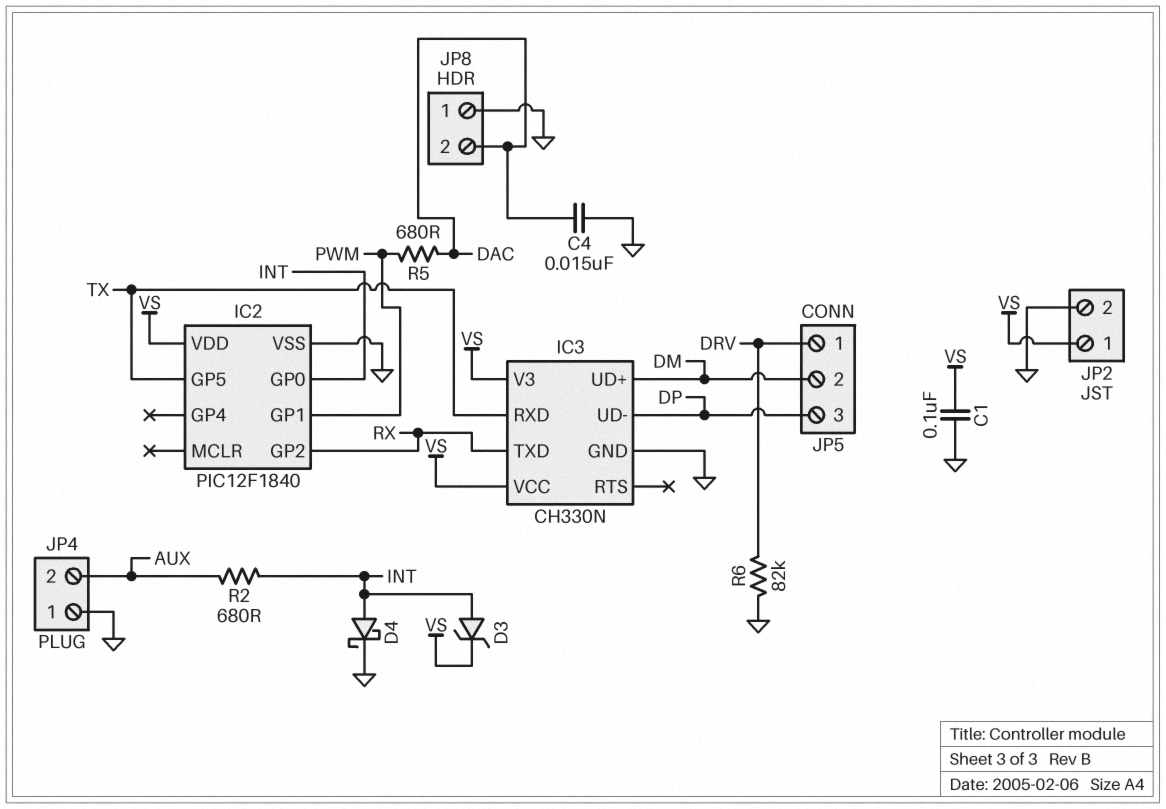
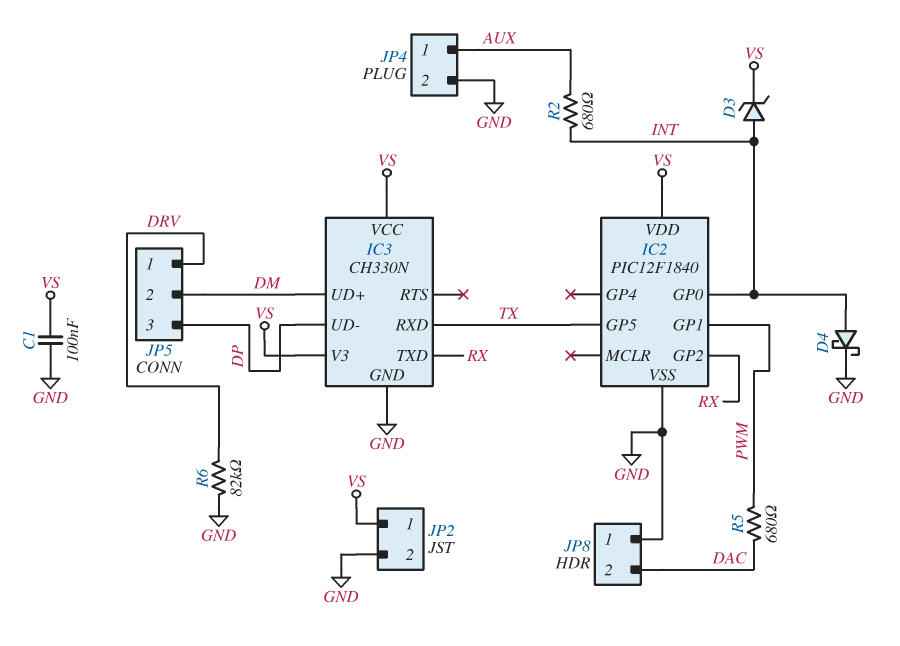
C4: 15nF (DAC, GND) -> none
JP4 pin 1: GND -> AUX
JP4 pin 2: AUX -> GND

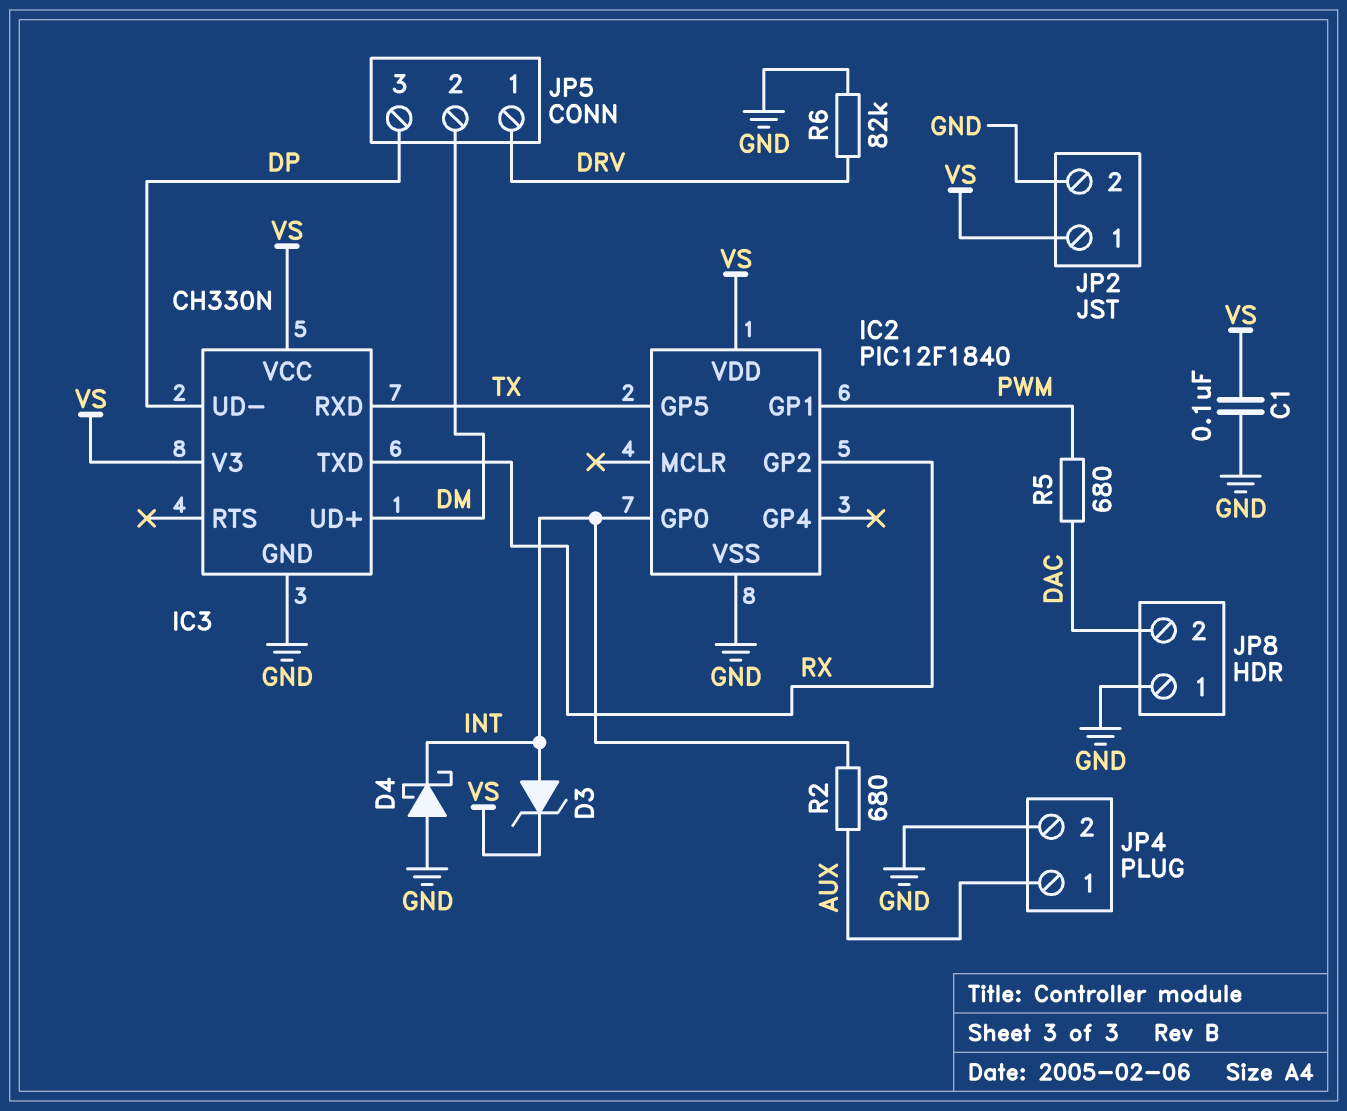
D4: schottky (A INT, K GND) -> schottky (A GND, K INT)

